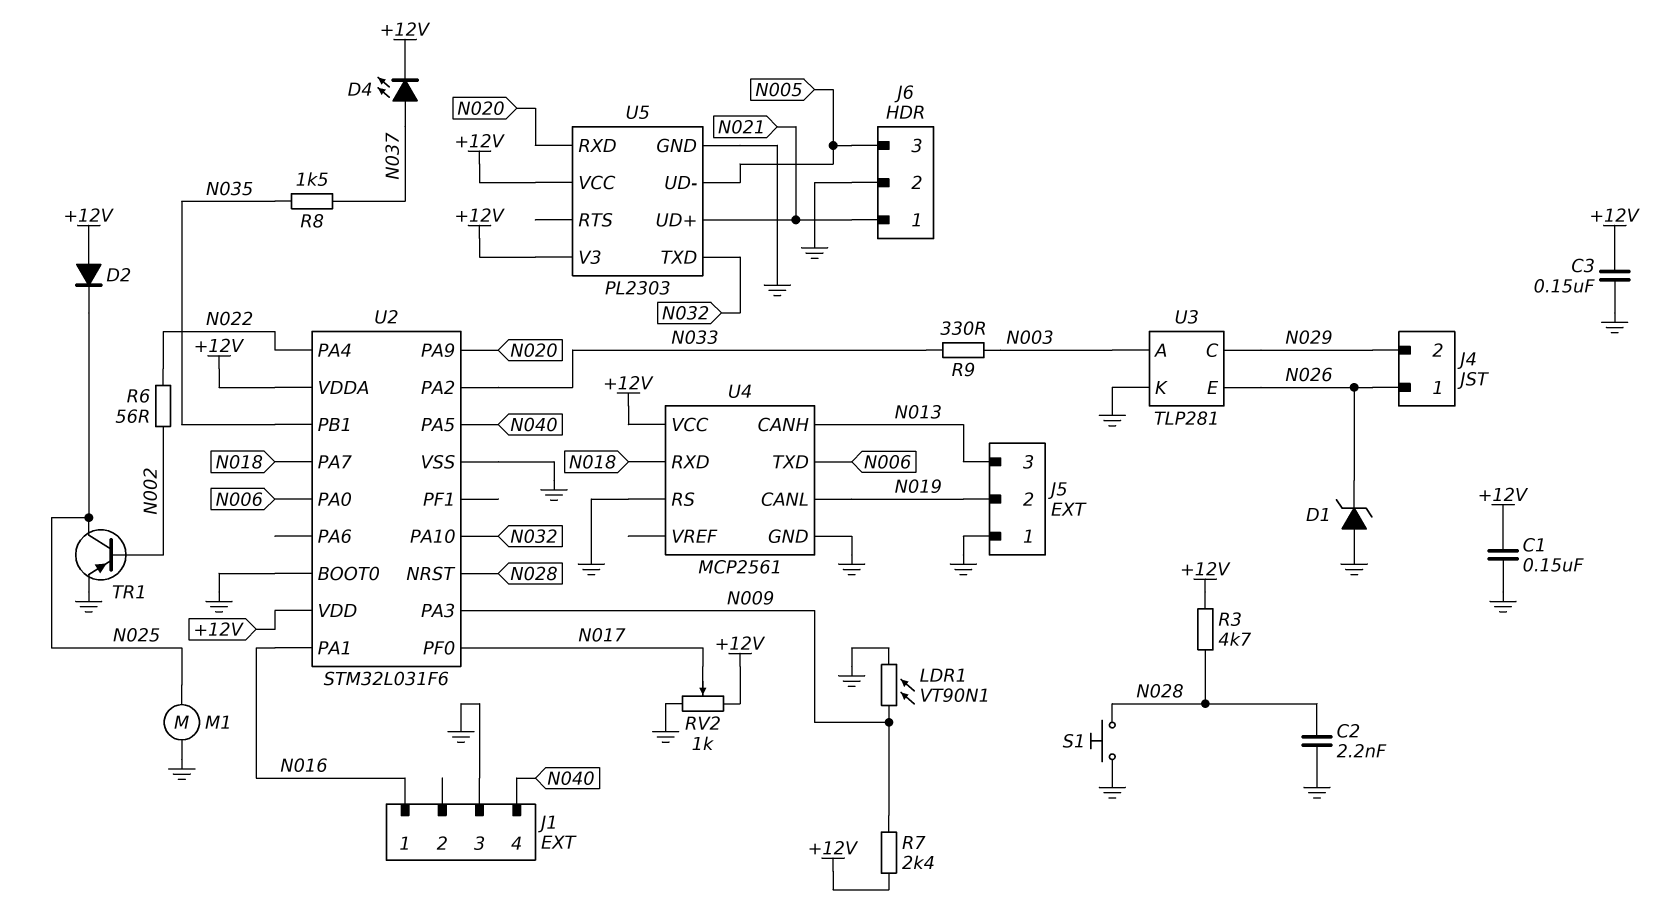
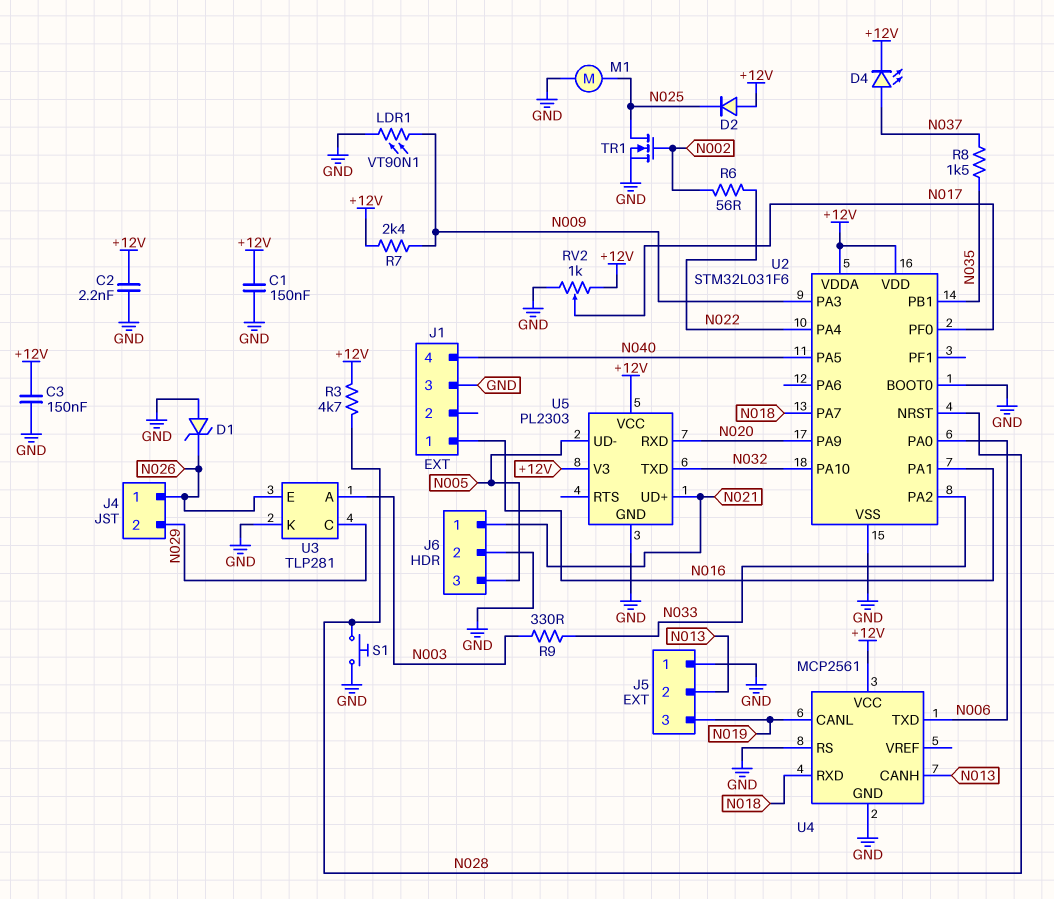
C2: 2.2nF (GND, N028) -> 2.2nF (+12V, GND)
J5 pin 2: N019 -> N013
J5 pin 3: N013 -> N019
TR1: PNP (B N002, C N025, E GND) -> NMOS (G N002, D N025, S GND)

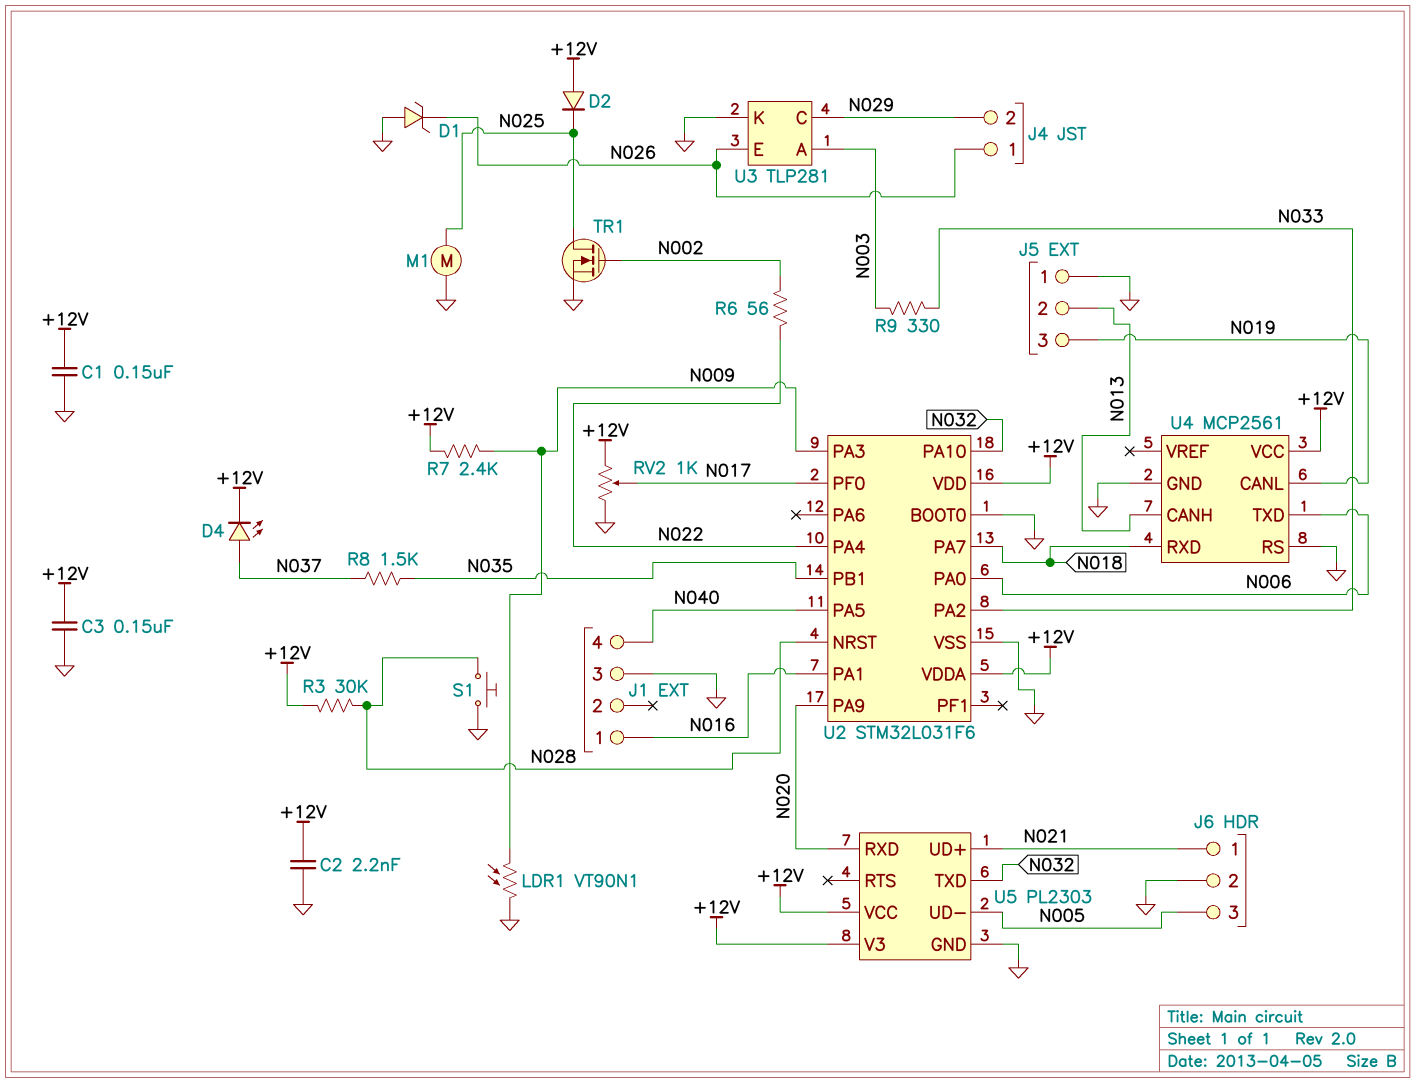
R3: 4.7k (+12V, N028) -> 30k (+12V, N028)

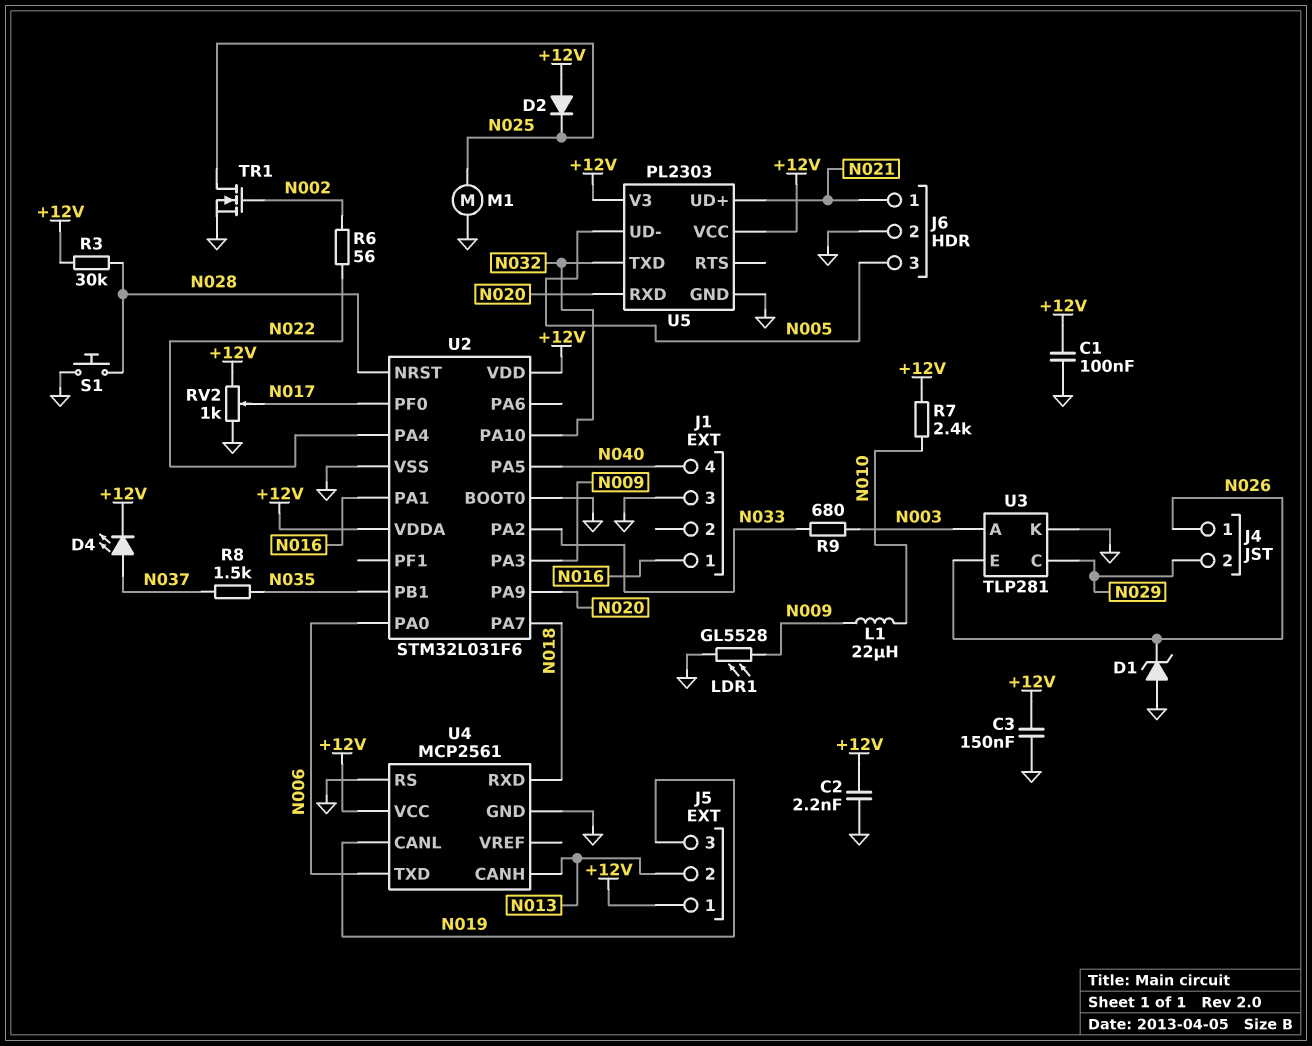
C1: 150nF (+12V, GND) -> 100nF (+12V, GND)
J5 pin 1: GND -> +12V
L1: none -> 22uH (N009, N010)
LDR1: VT90N1 (GND, N009) -> GL5528 (GND, N009)
R7: 2.4k (+12V, N009) -> 2.4k (+12V, N010)
R9: 330 (N003, N033) -> 680 (N003, N033)

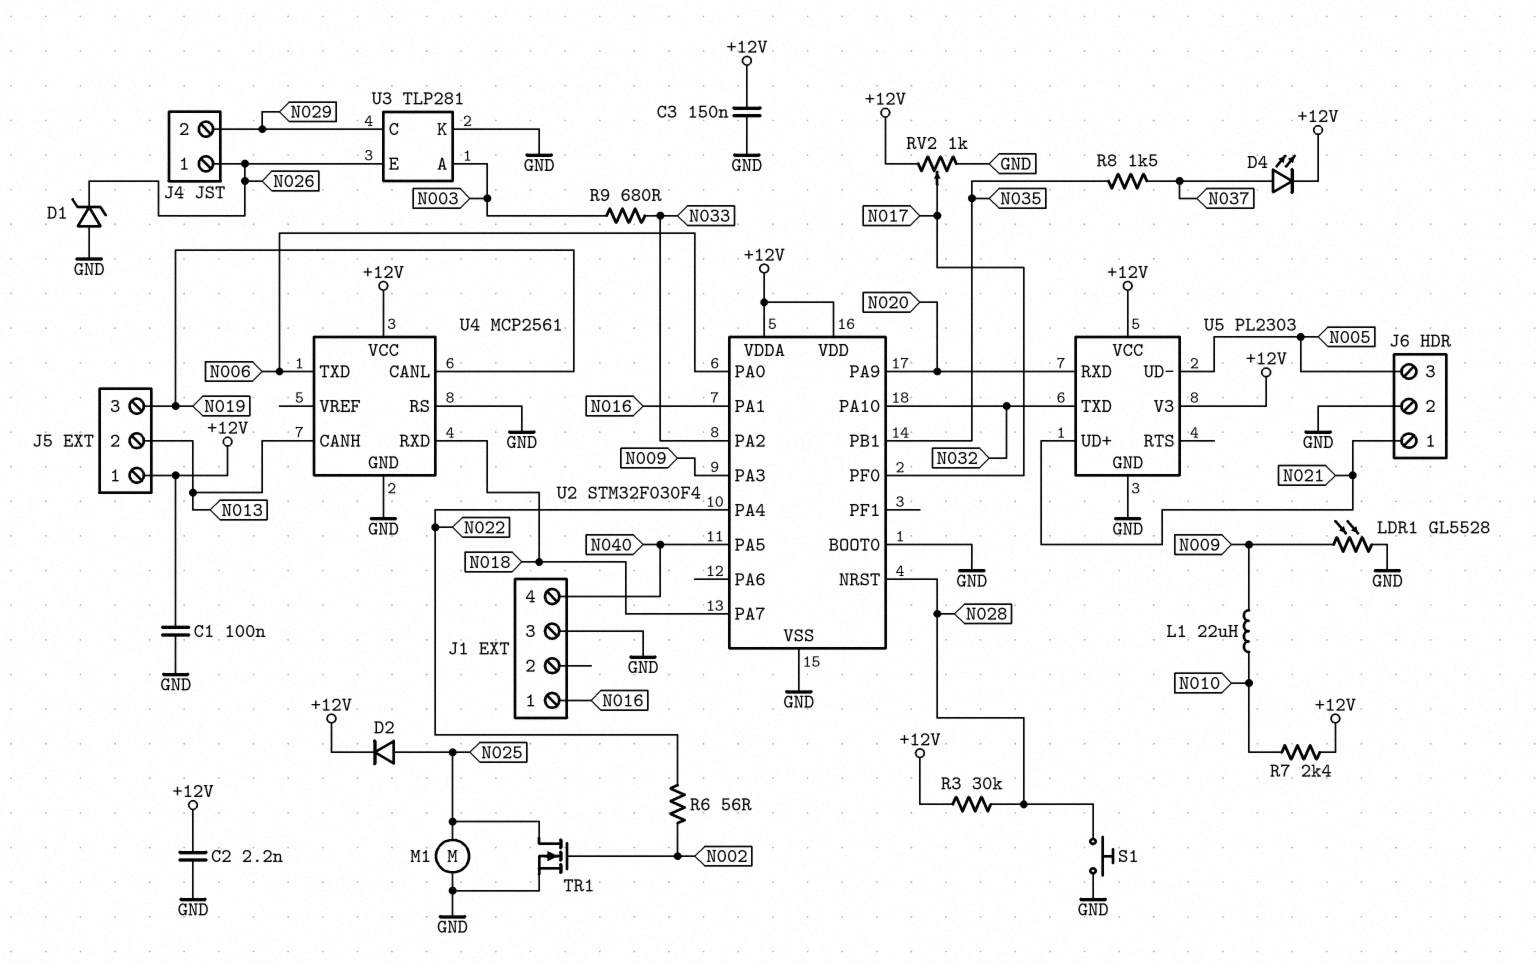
D2: diode (A +12V, K N025) -> diode (A N025, K +12V)
U2: STM32L031F6 -> STM32F030F4

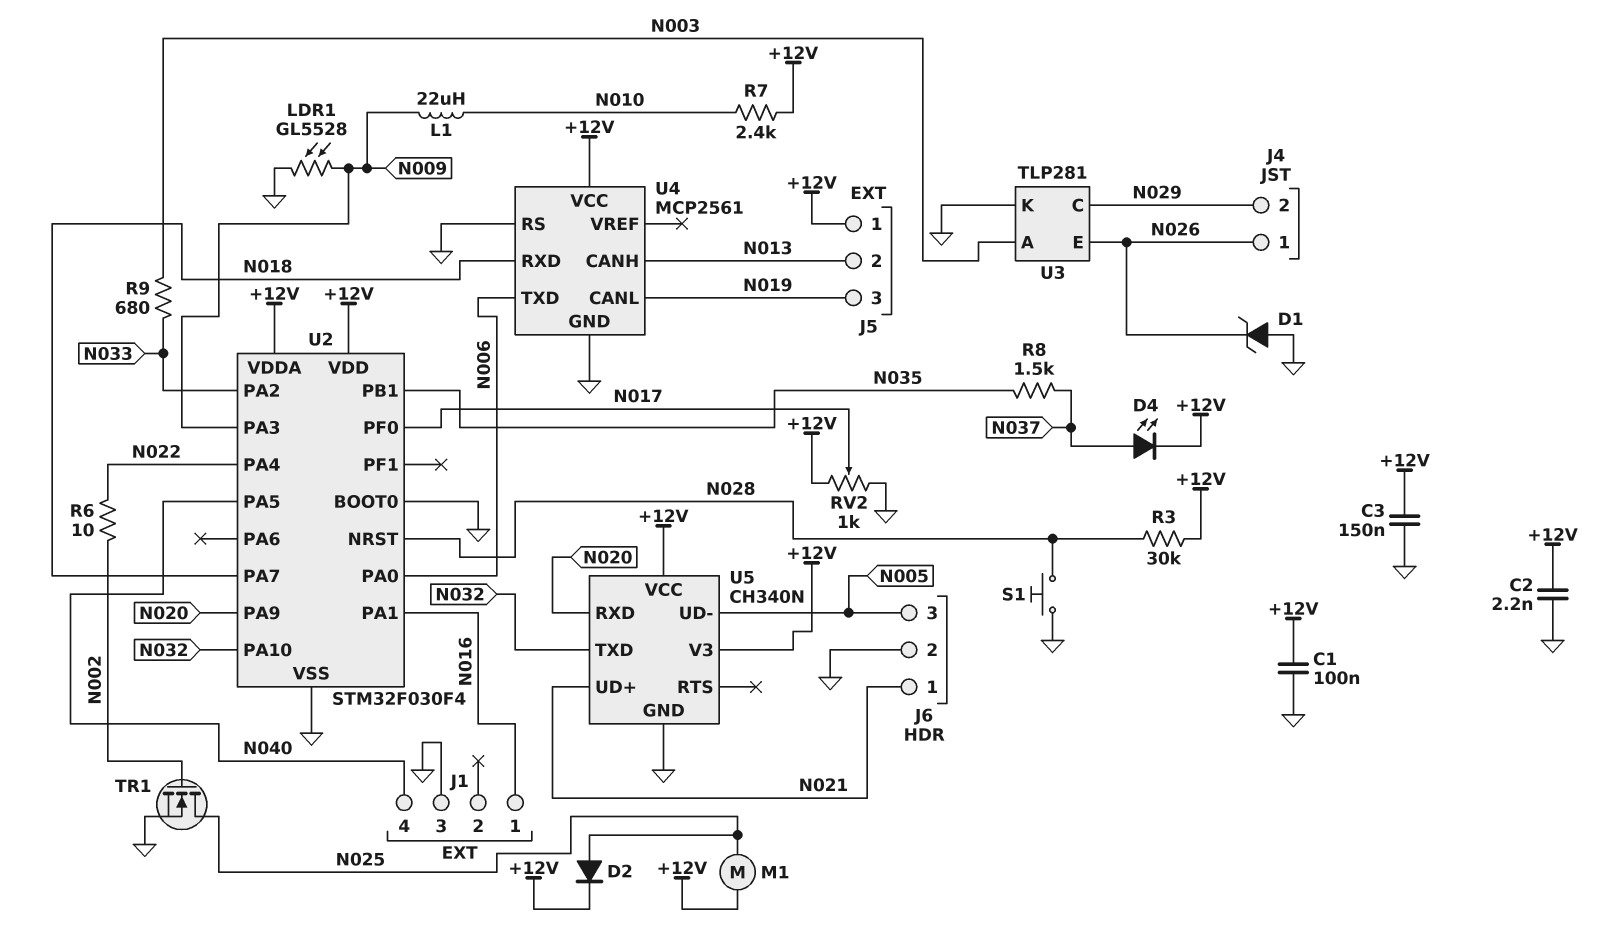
M1: motor (GND, N025) -> motor (+12V, N025)
R6: 56 (N002, N022) -> 10 (N002, N022)
U5: PL2303 -> CH340N

